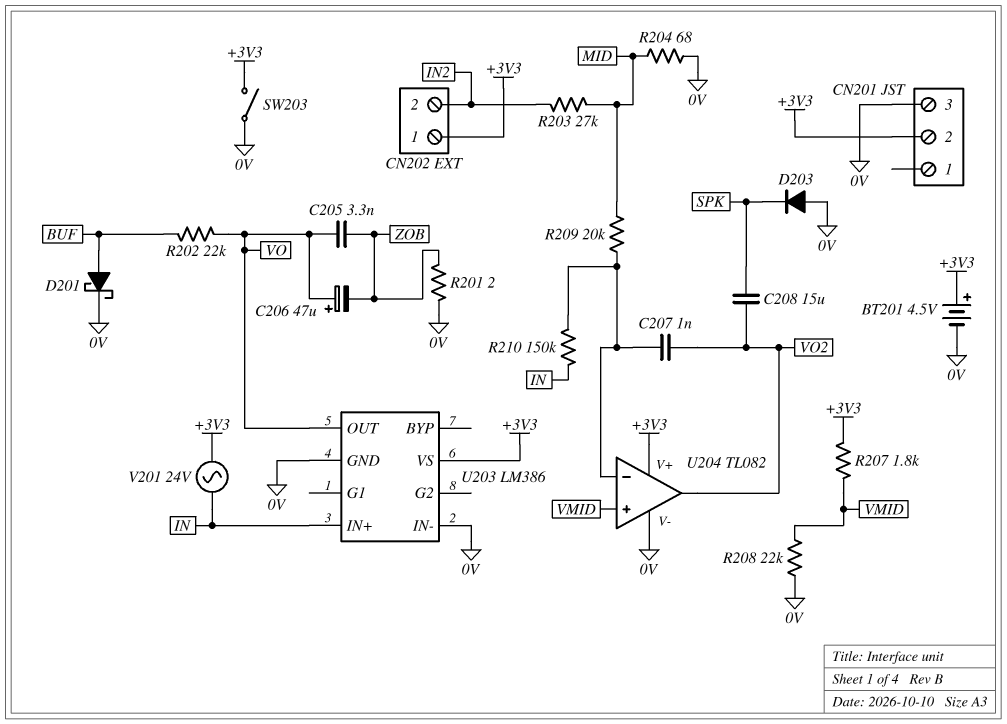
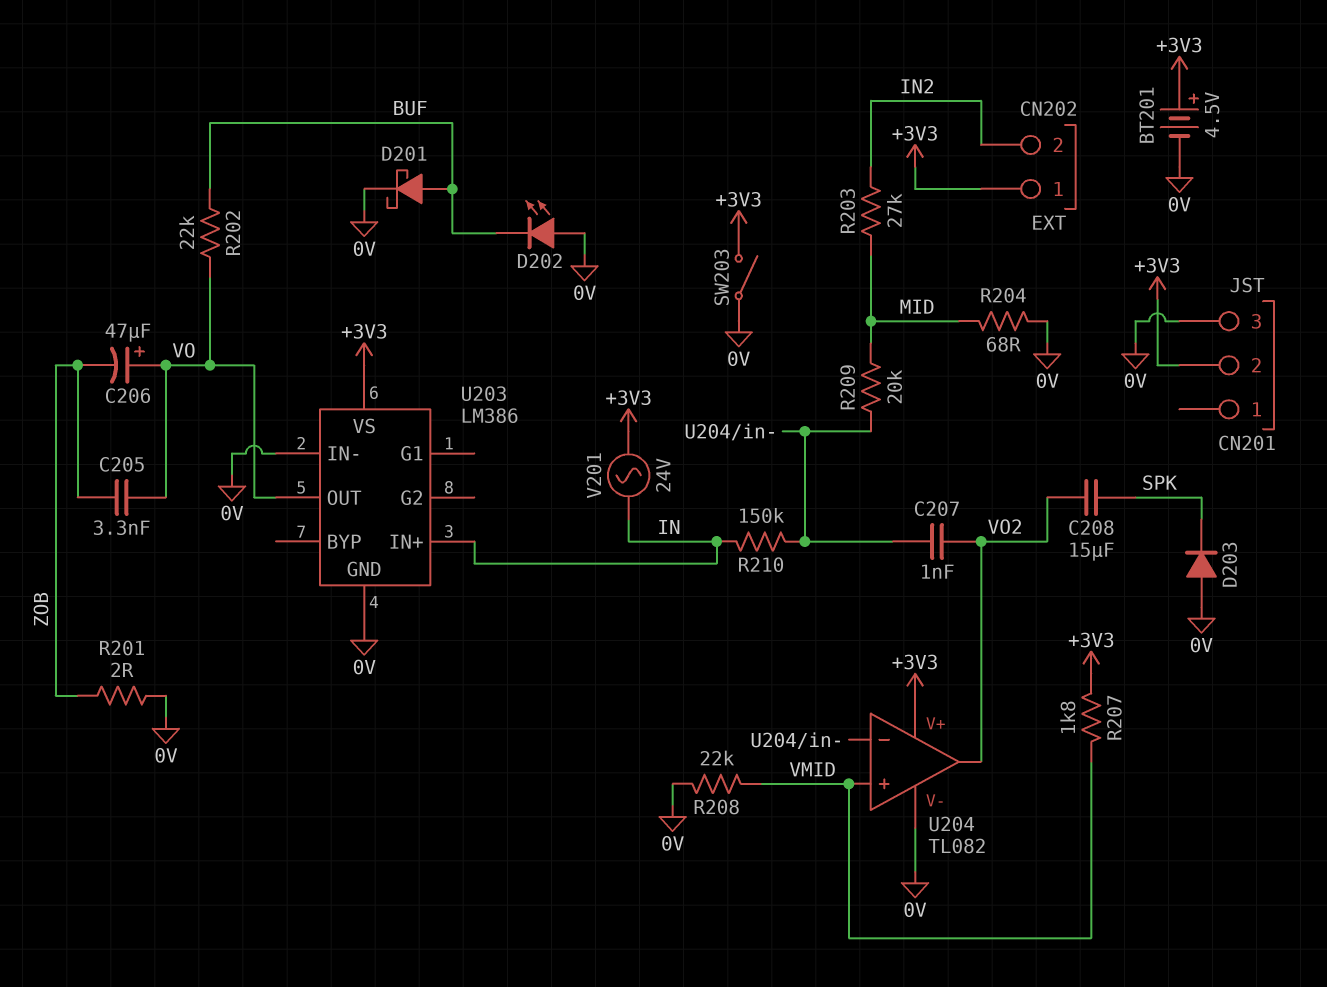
D202: none -> LED (A 0V, K BUF)

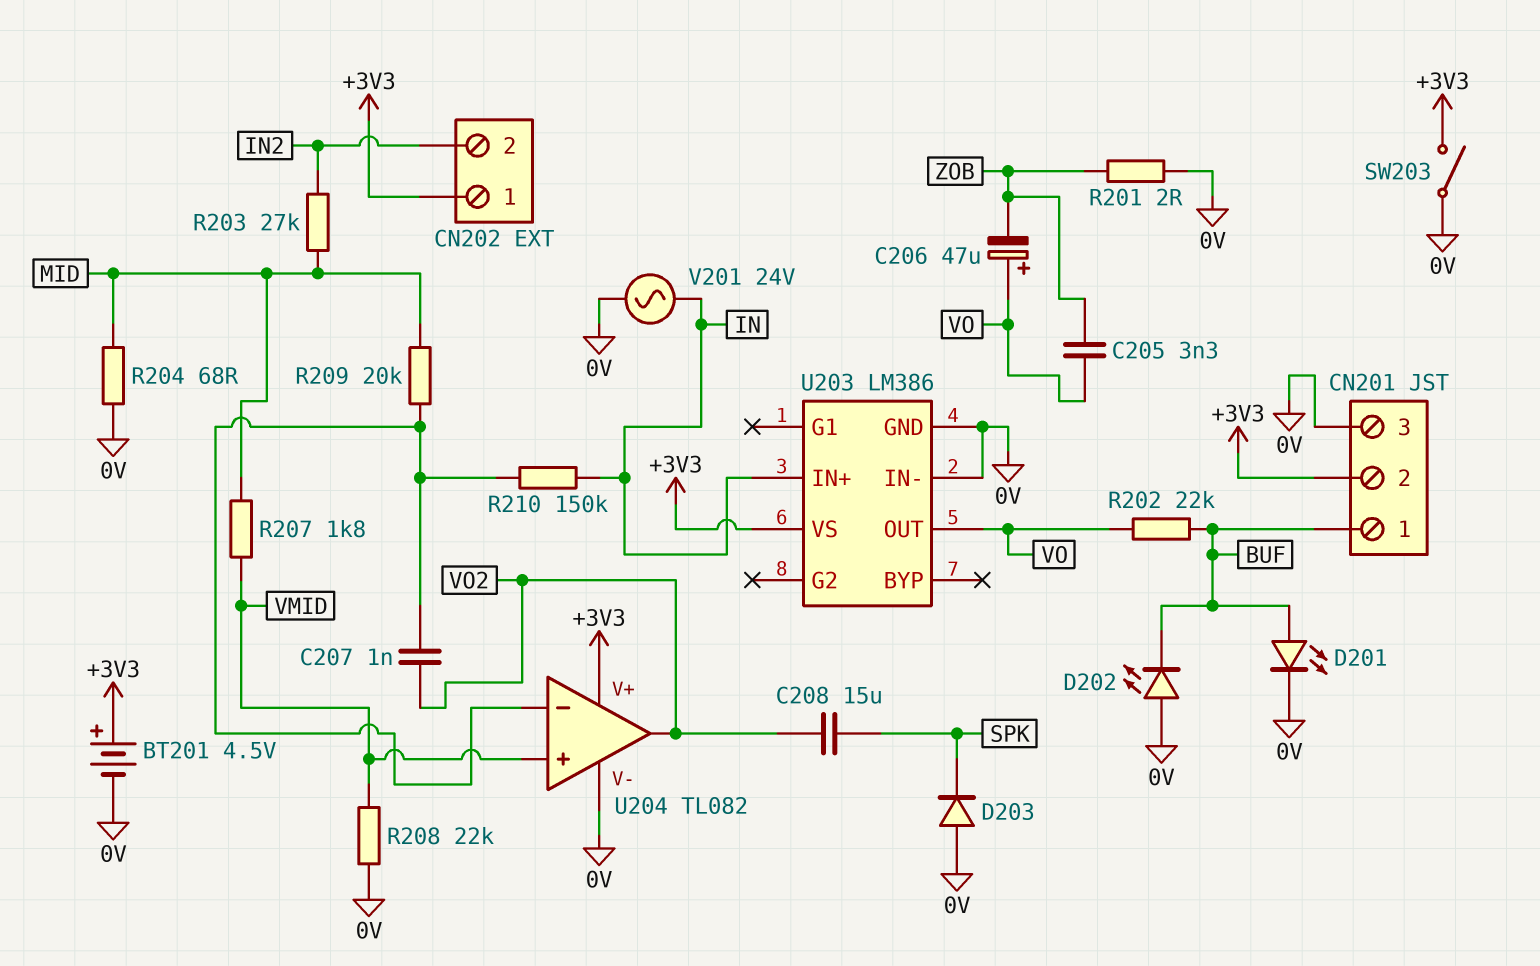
CN201 pin 1: none -> BUF
D201: schottky (A BUF, K 0V) -> LED (A BUF, K 0V)
R207: 1.8k (+3V3, VMID) -> 1.8k (MID, VMID)
V201: AC 24V (+3V3, IN) -> AC 24V (0V, IN)

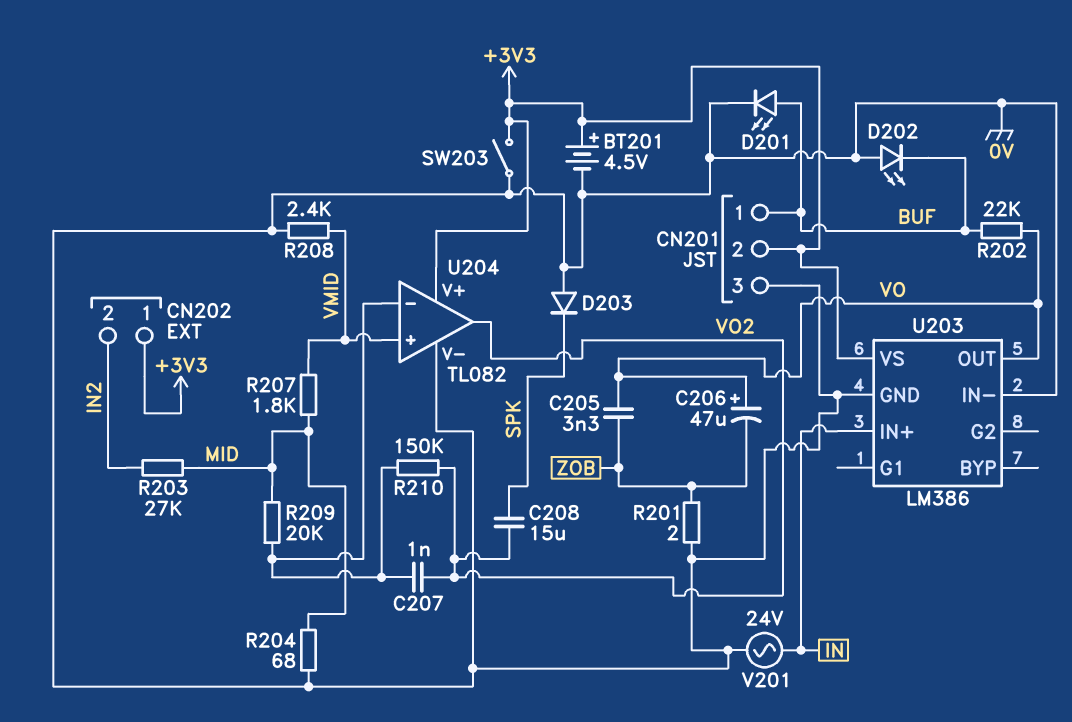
R208: 22k (0V, VMID) -> 2.4k (0V, VMID)
R210: 150k (IN, U204/in-) -> 150k (U204/in-, VO2)

